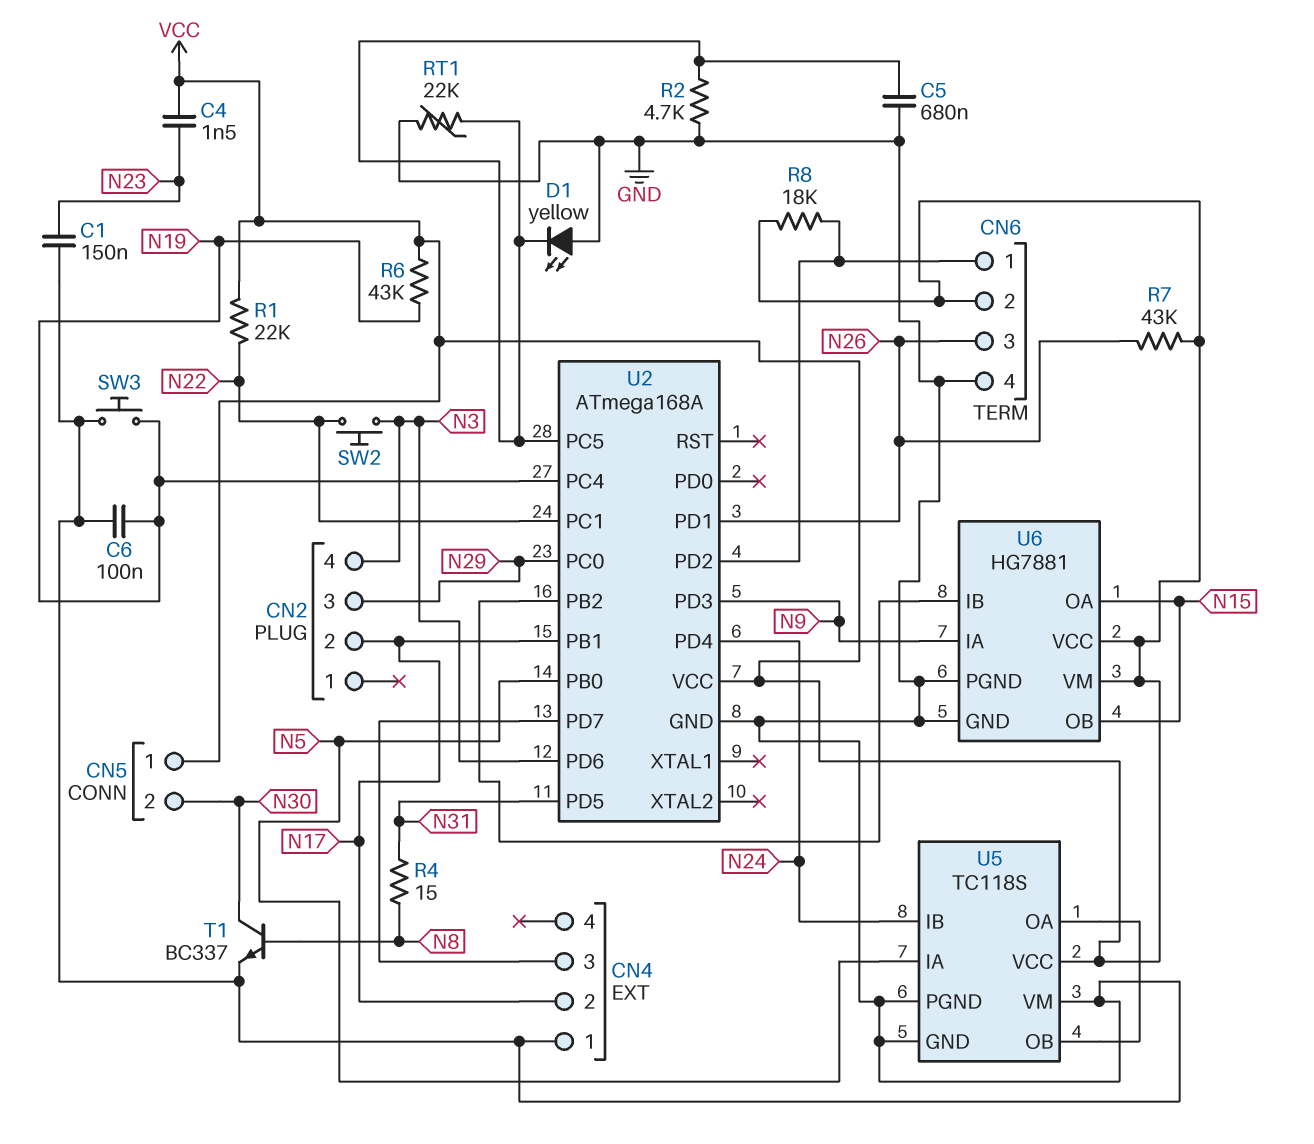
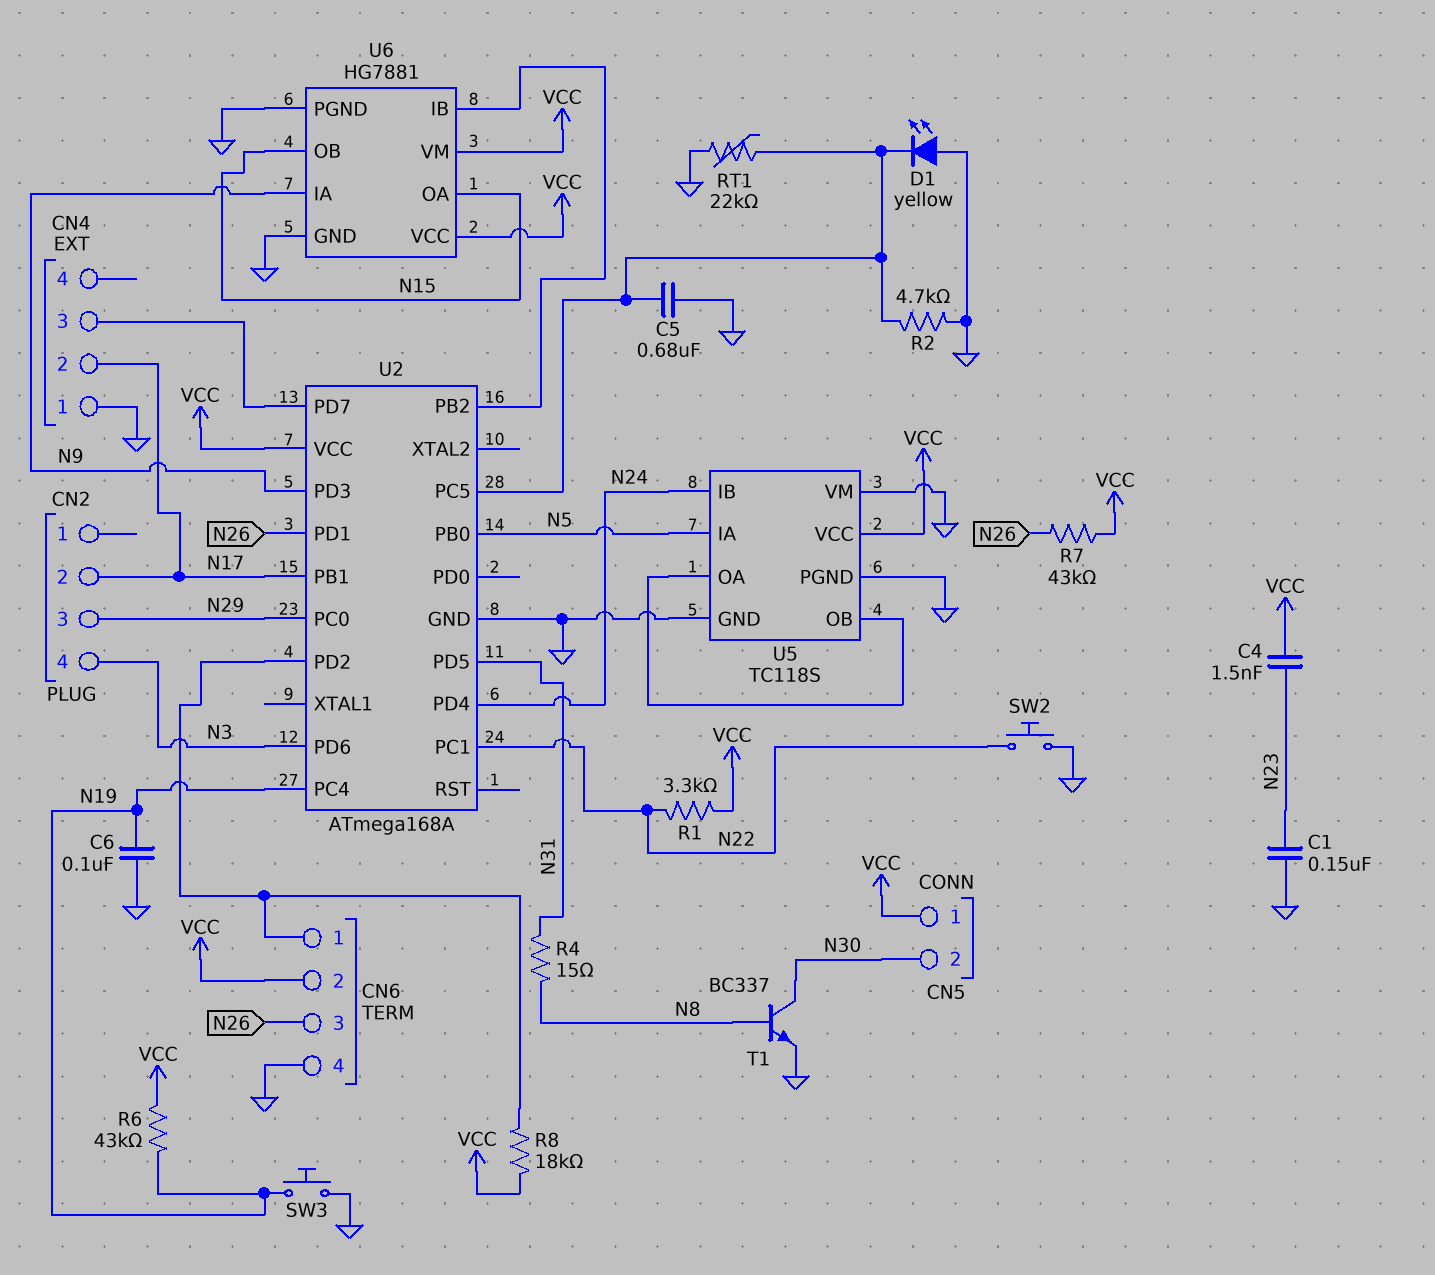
R1: 22k (N22, VCC) -> 3.3k (N22, VCC)
SW2: button (N3, N22) -> button (GND, N22)

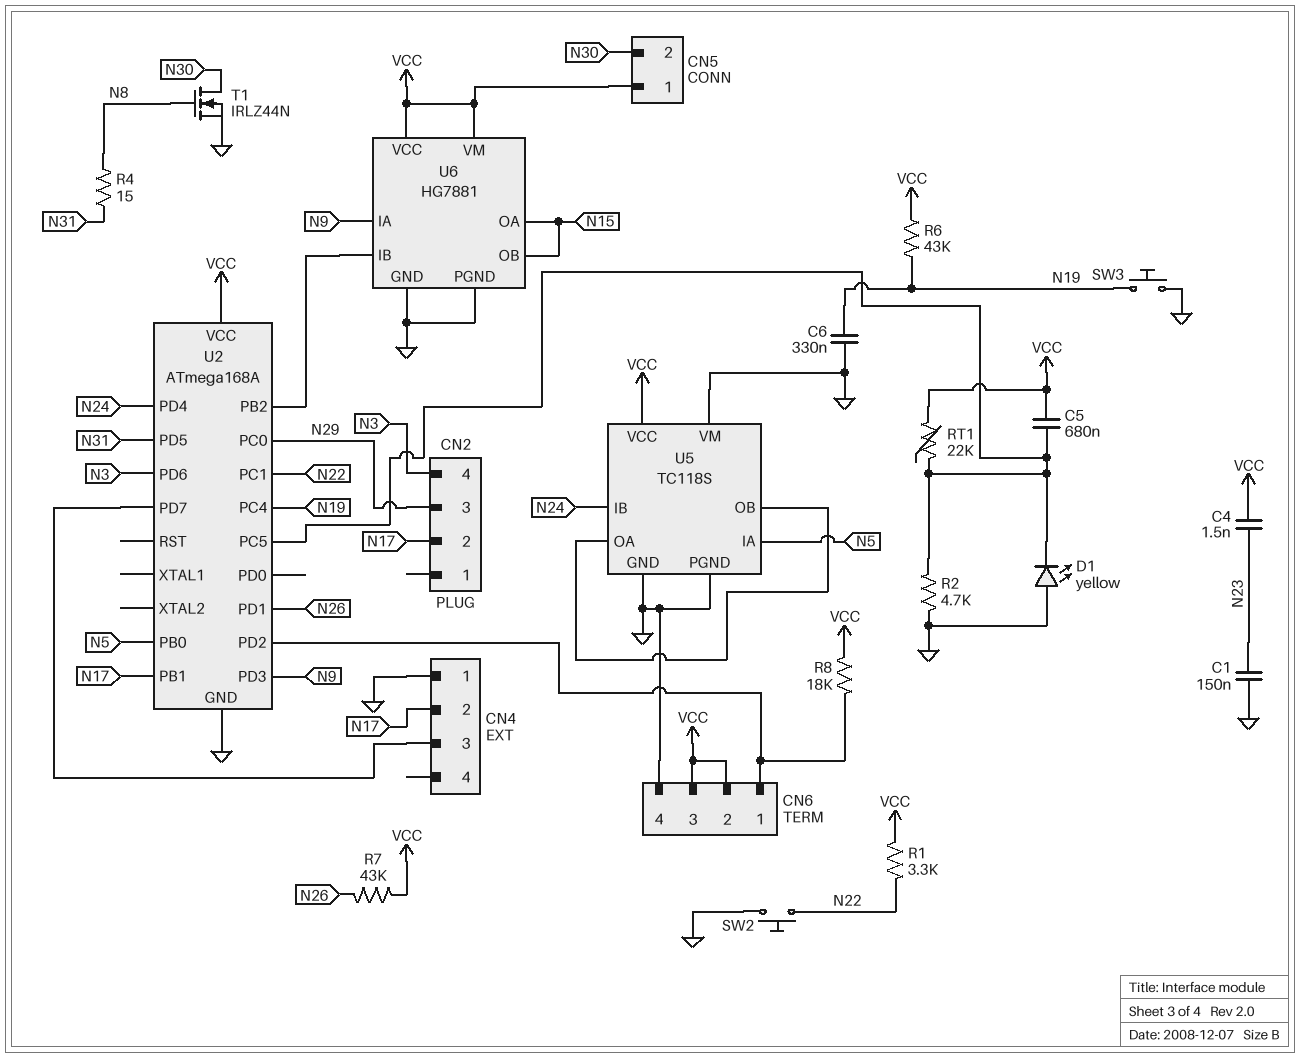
C5: 680nF (GND, U2/PC5) -> 680nF (U2/PC5, VCC)
C6: 100nF (GND, N19) -> 330nF (GND, N19)
CN6 pin 3: N26 -> VCC
RT1: 22k (GND, U2/PC5) -> 22k (U2/PC5, VCC)
T1: NPN BC337 (B N8, C N30, E GND) -> NMOS IRLZ44N (G N8, D N30, S GND)

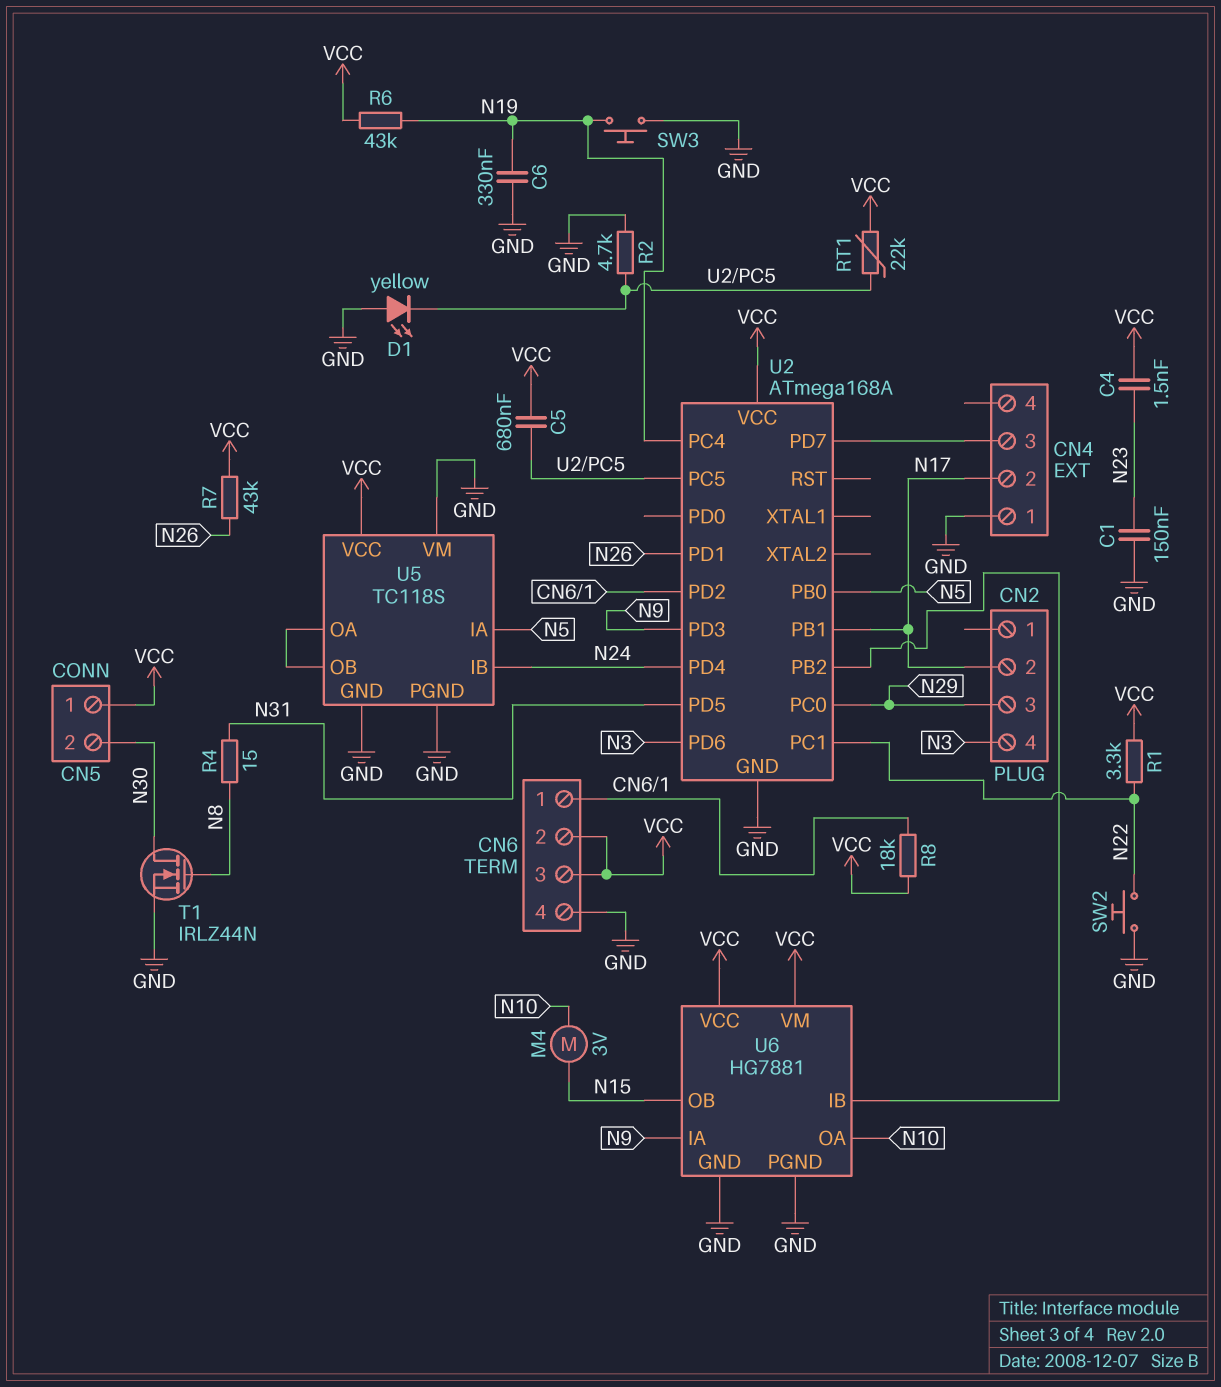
M4: none -> motor 3V (N10, N15)
U6 pin OA: N15 -> N10

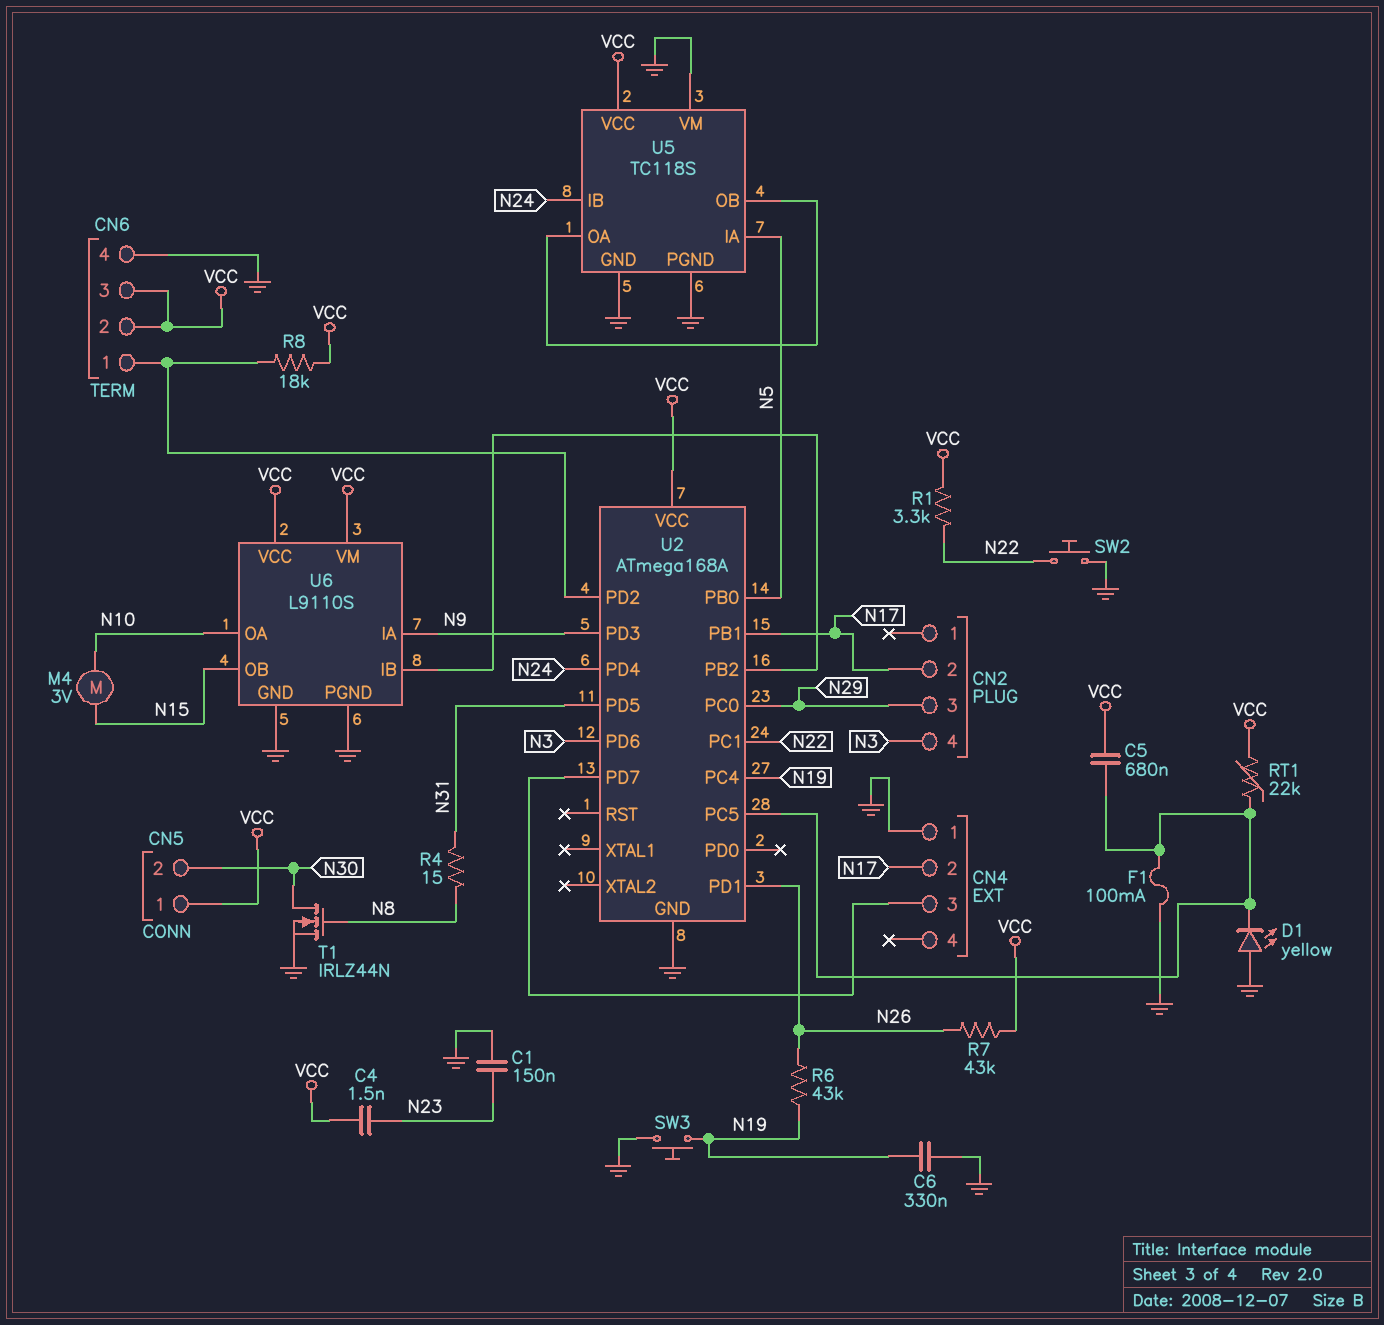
F1: none -> 100mA (GND, U2/PC5)
R2: 4.7k (GND, U2/PC5) -> none
R6: 43k (N19, VCC) -> 43k (N19, N26)
U6: HG7881 -> L9110S

